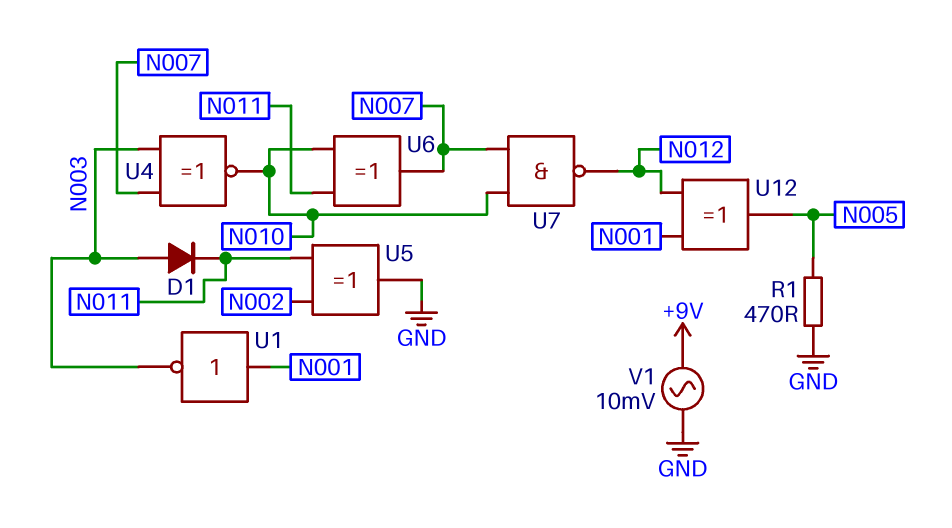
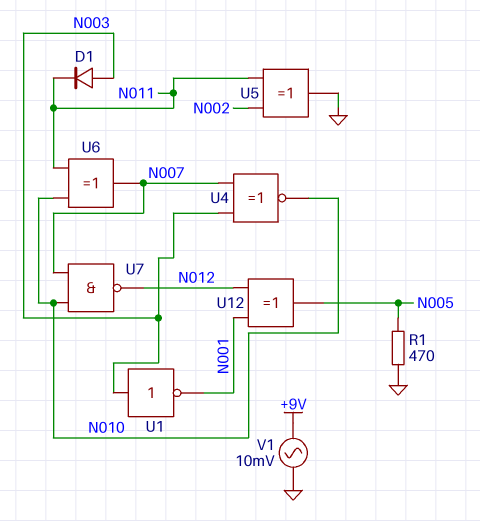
U1: NOT (in N001, out N003) -> NOT (in N003, out N001)

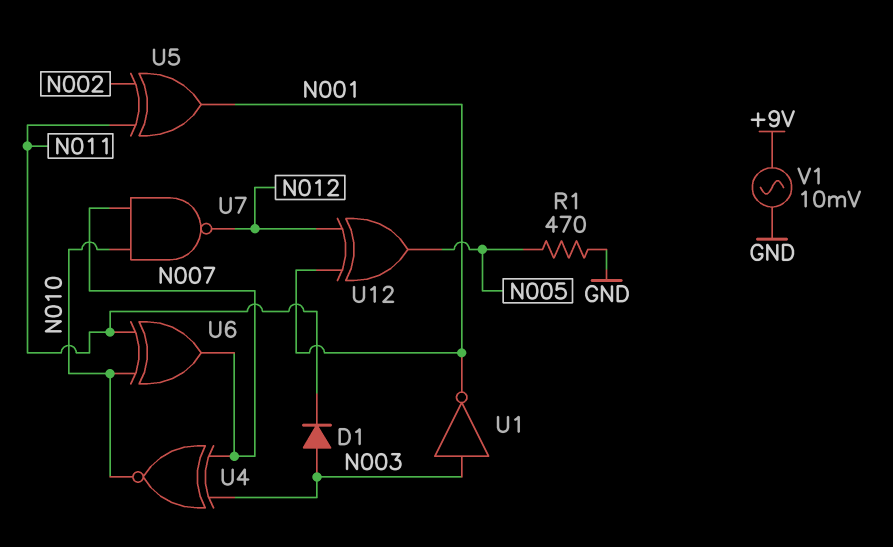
U5: XOR (in N002, in N011, out GND) -> XOR (in N002, in N011, out N001)

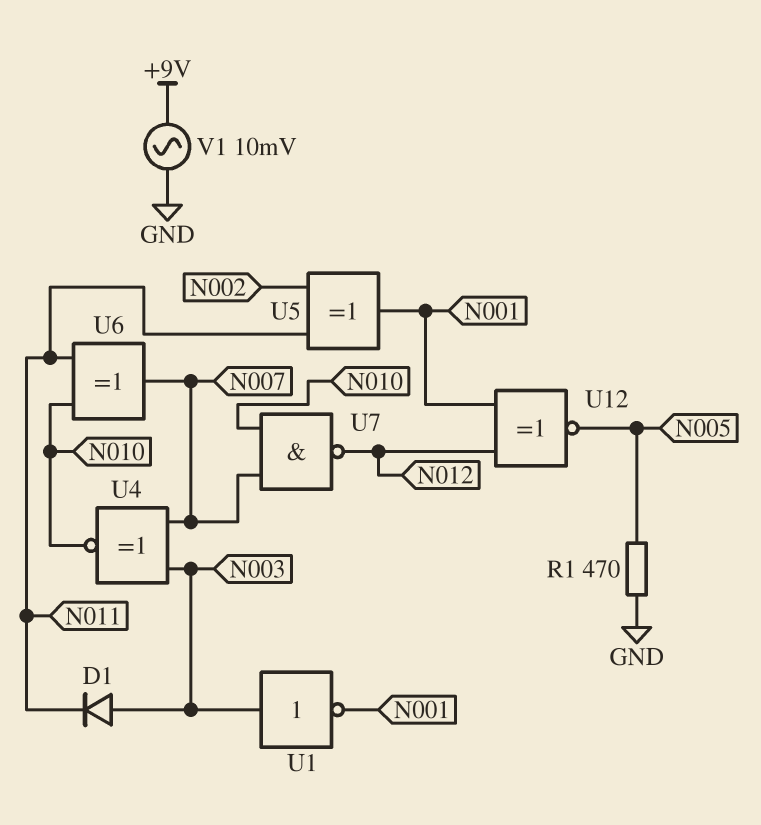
U12: XOR (in N001, in N012, out N005) -> XNOR (in N001, in N012, out N005)

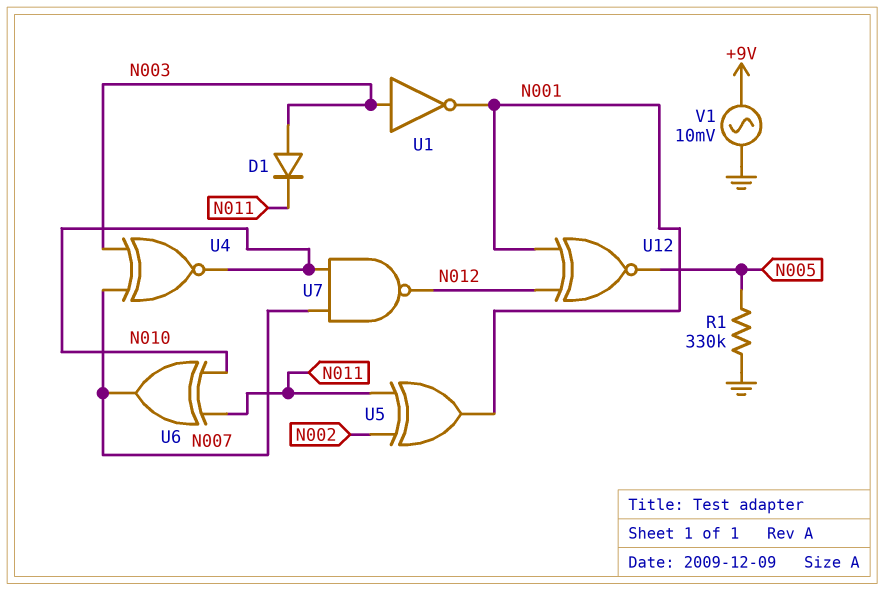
R1: 470 (GND, N005) -> 330k (GND, N005)

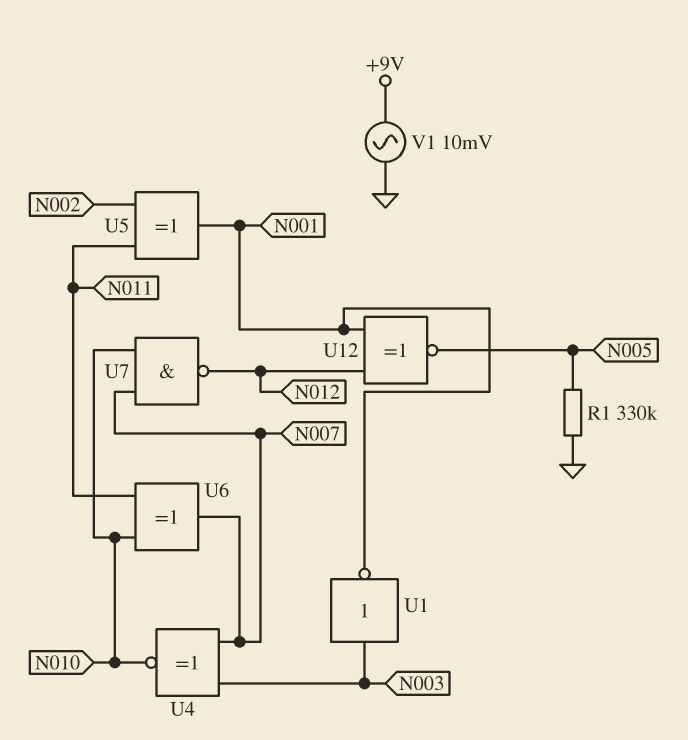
D1: diode (A N003, K N011) -> none

